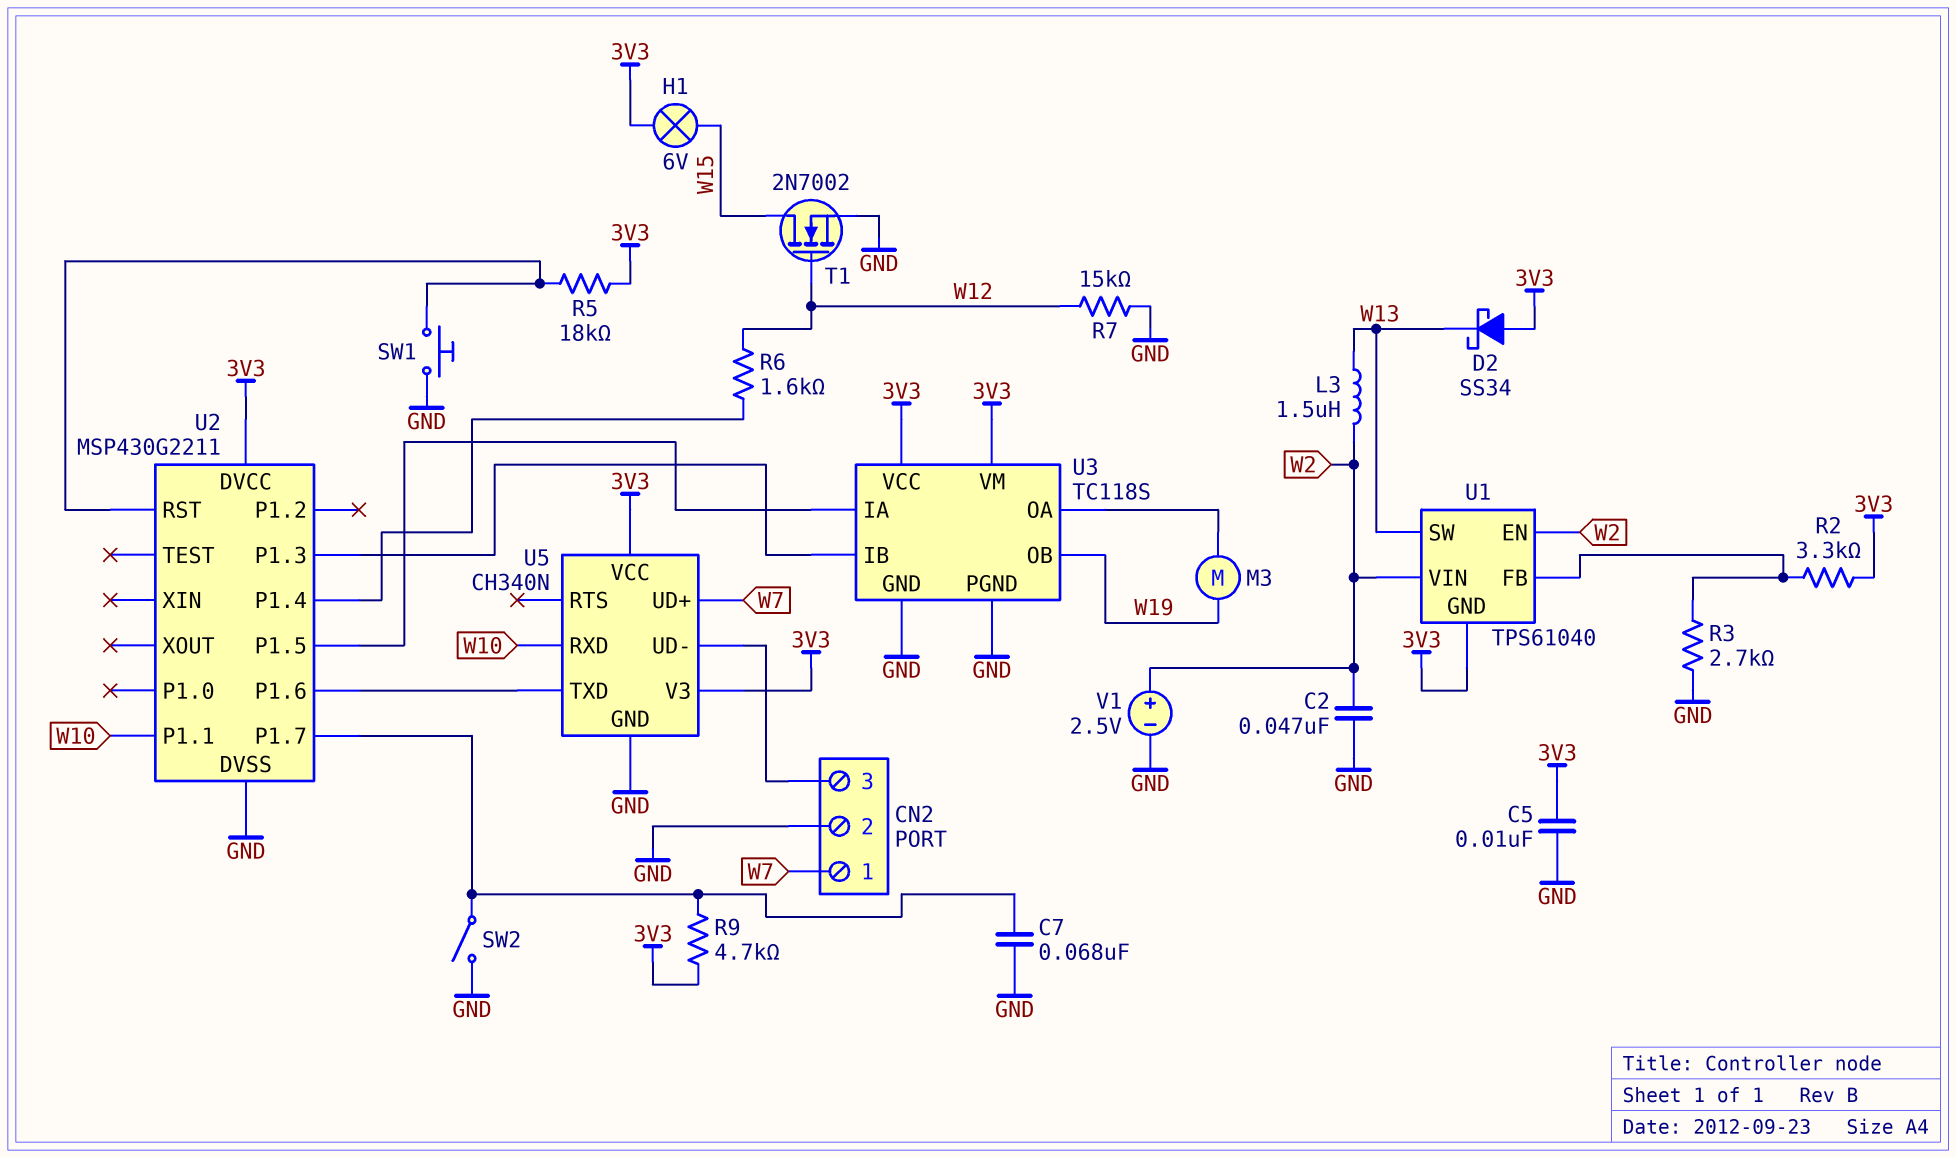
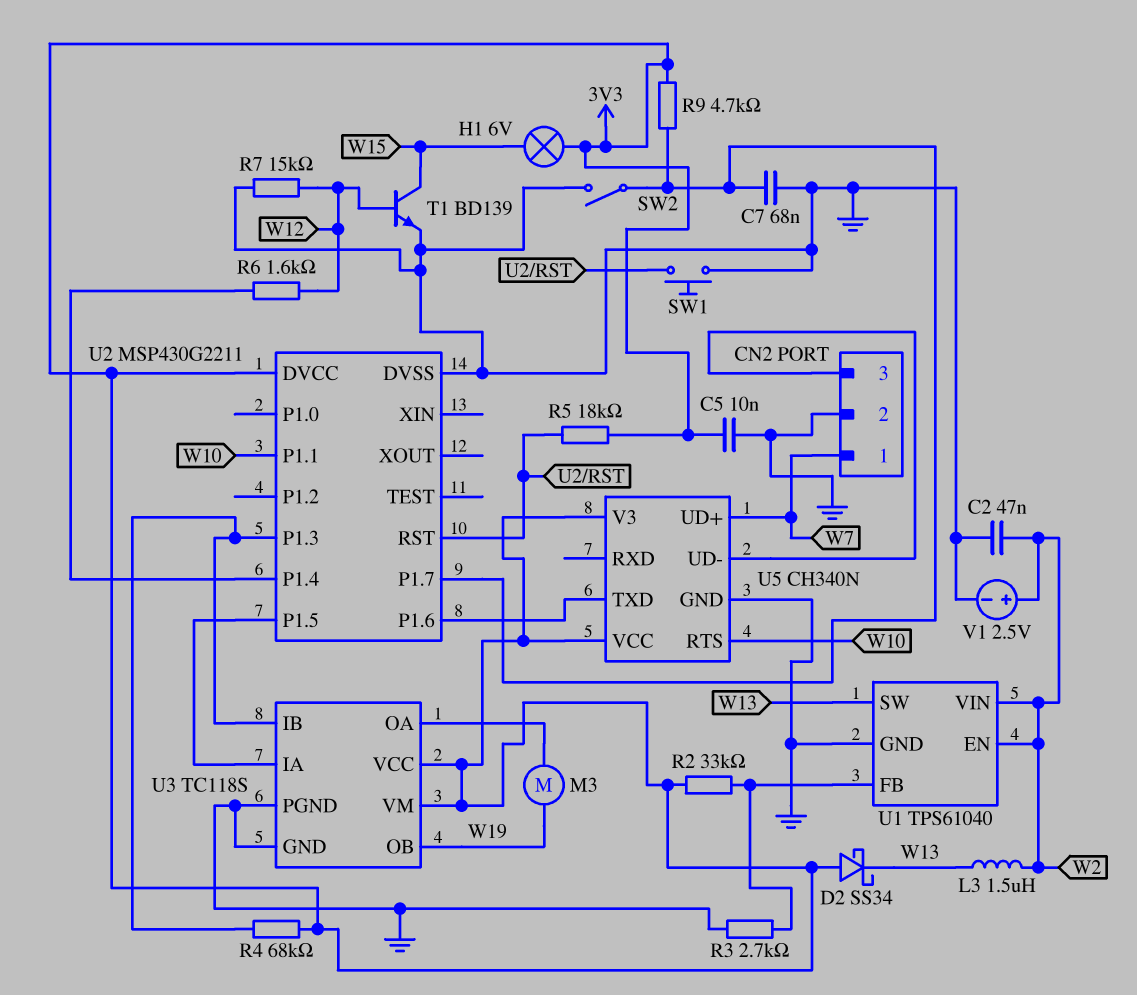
R2: 3.3k (3V3, U1/FB) -> 33k (3V3, U1/FB)
R4: none -> 68k (3V3, U2/P1.3)
T1: NMOS 2N7002 (G W12, D W15, S GND) -> NPN BD139 (B W12, C W15, E GND)
U1 pin GND: 3V3 -> GND
U5 pin RTS: none -> W10
U5 pin RXD: W10 -> none

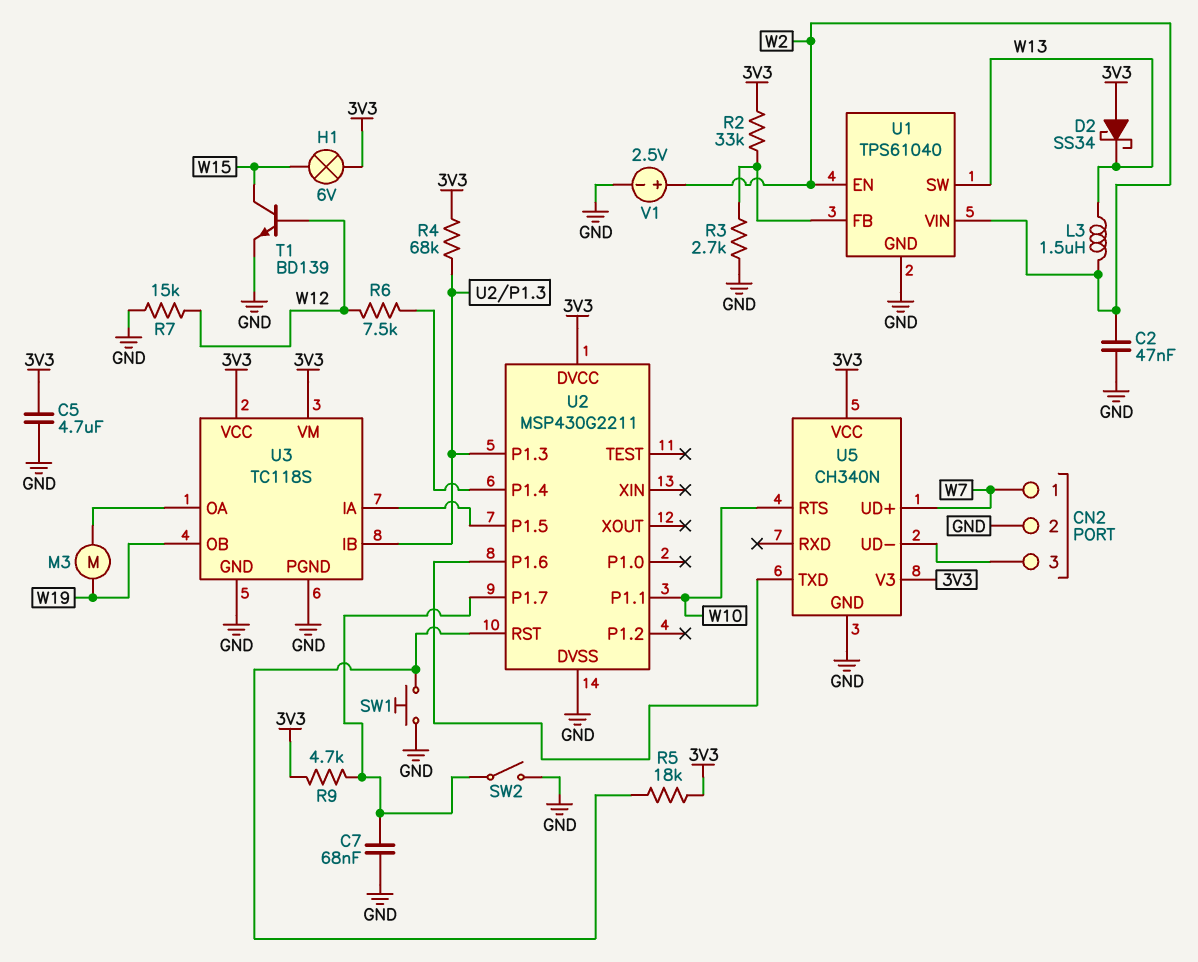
C5: 10nF (3V3, GND) -> 4.7uF (3V3, GND)
R6: 1.6k (U2/P1.4, W12) -> 7.5k (U2/P1.4, W12)

